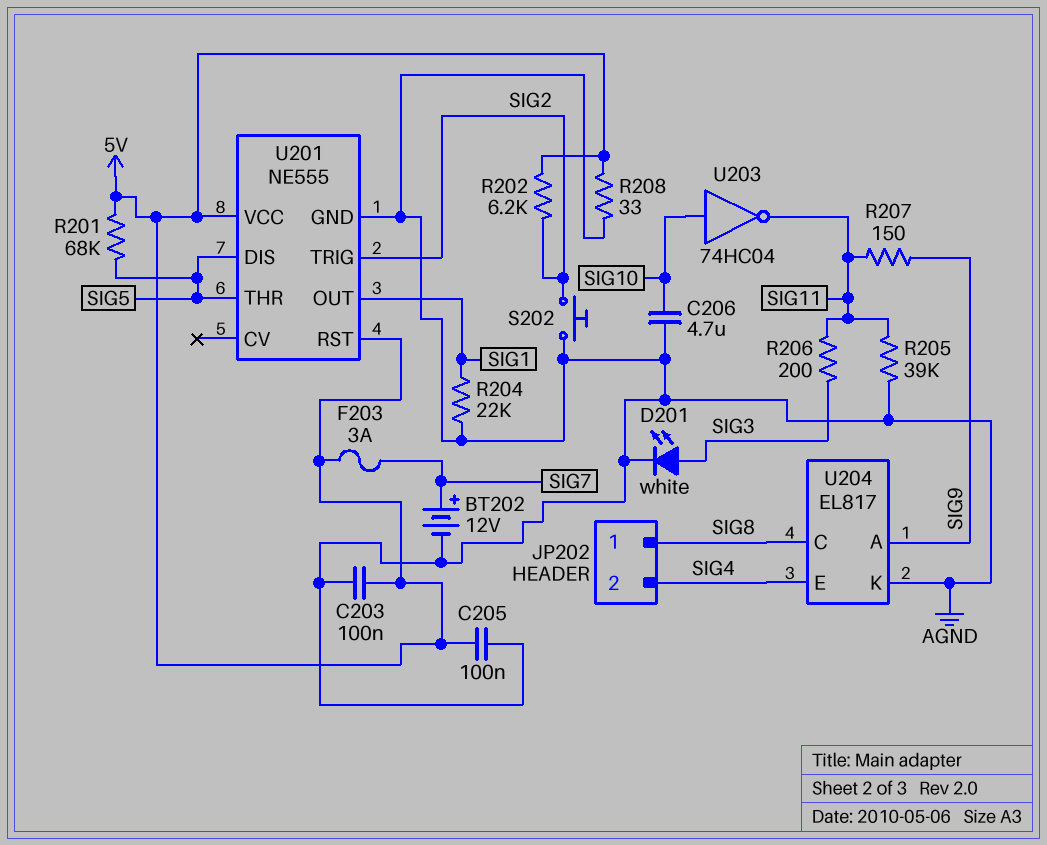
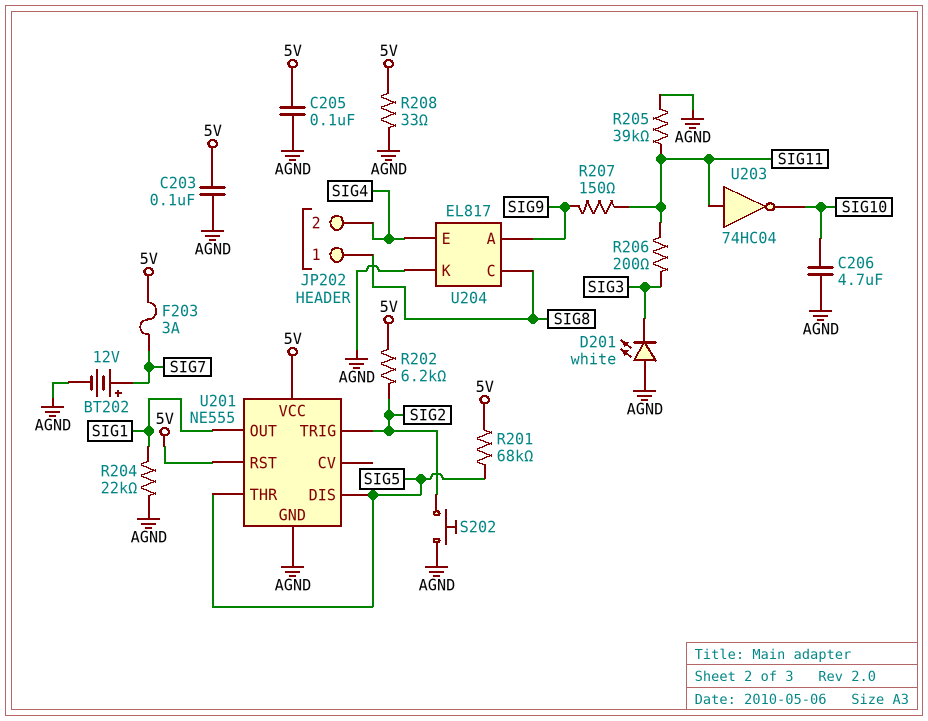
D201: LED white (A SIG3, K AGND) -> LED white (A AGND, K SIG3)
U203: NOT 74HC04 (in SIG10, out SIG11) -> NOT 74HC04 (in SIG11, out SIG10)

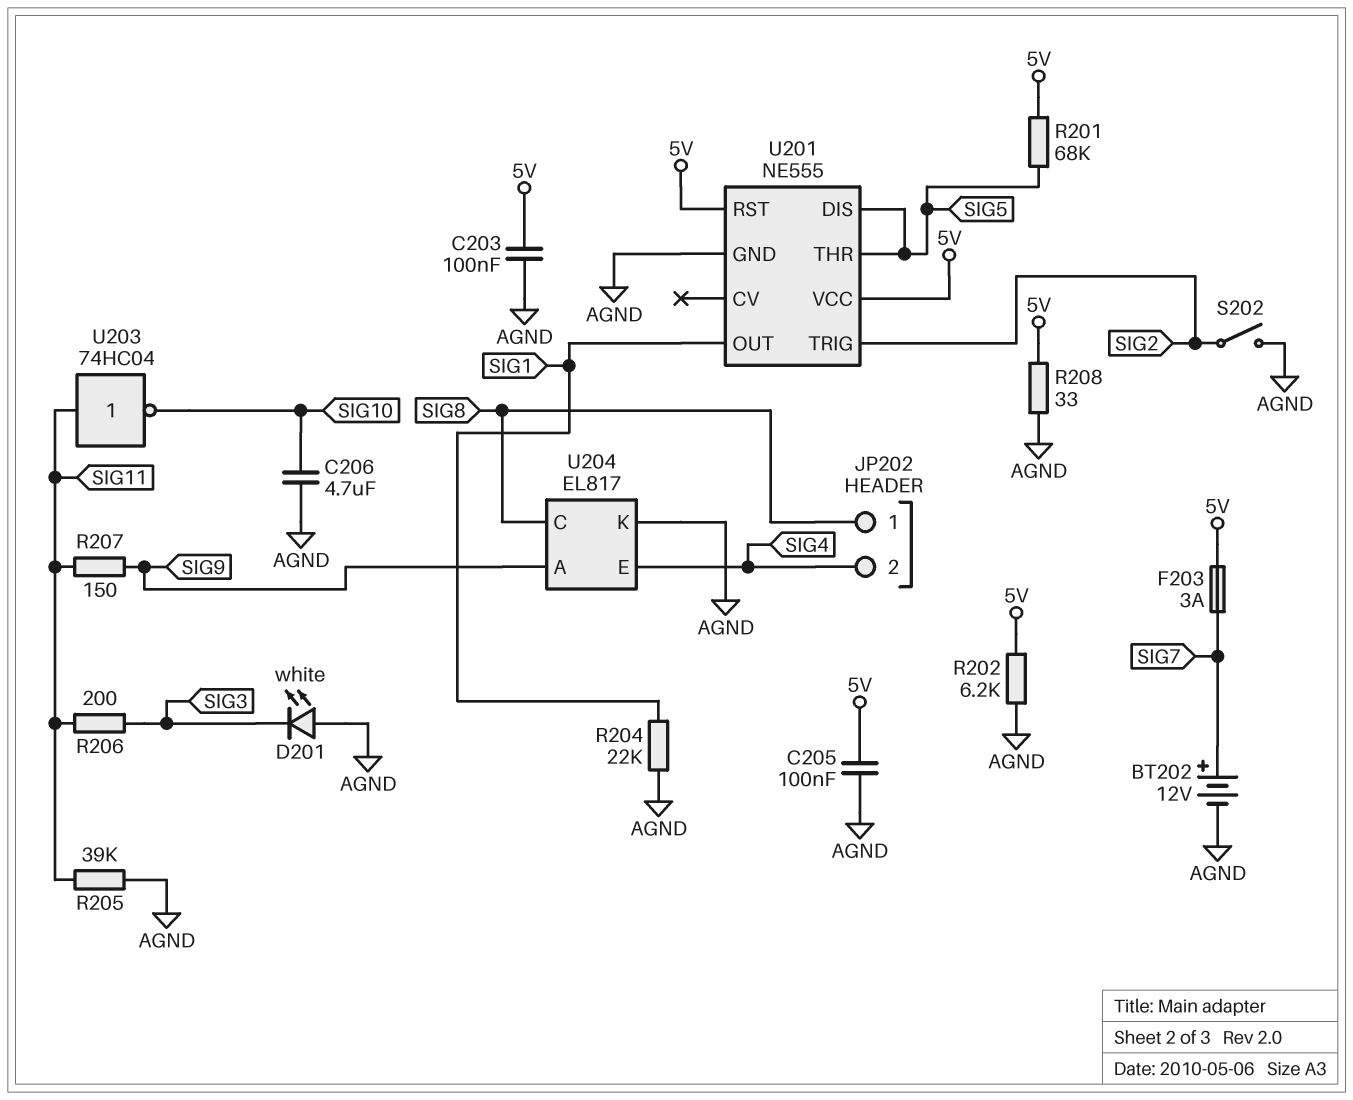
R202: 6.2k (5V, SIG2) -> 6.2k (5V, AGND)
S202: button (AGND, SIG2) -> switch (AGND, SIG2)

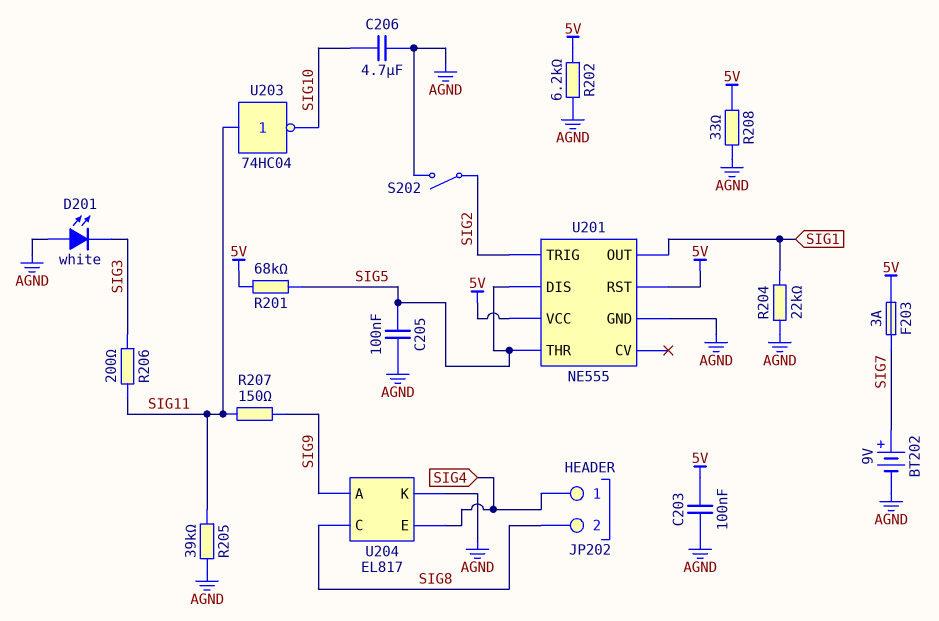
BT202: 12V (plus SIG7, minus AGND) -> 9V (plus SIG7, minus AGND)
C205: 100nF (5V, AGND) -> 100nF (AGND, SIG5)
JP202 pin 1: SIG8 -> SIG4
JP202 pin 2: SIG4 -> SIG8

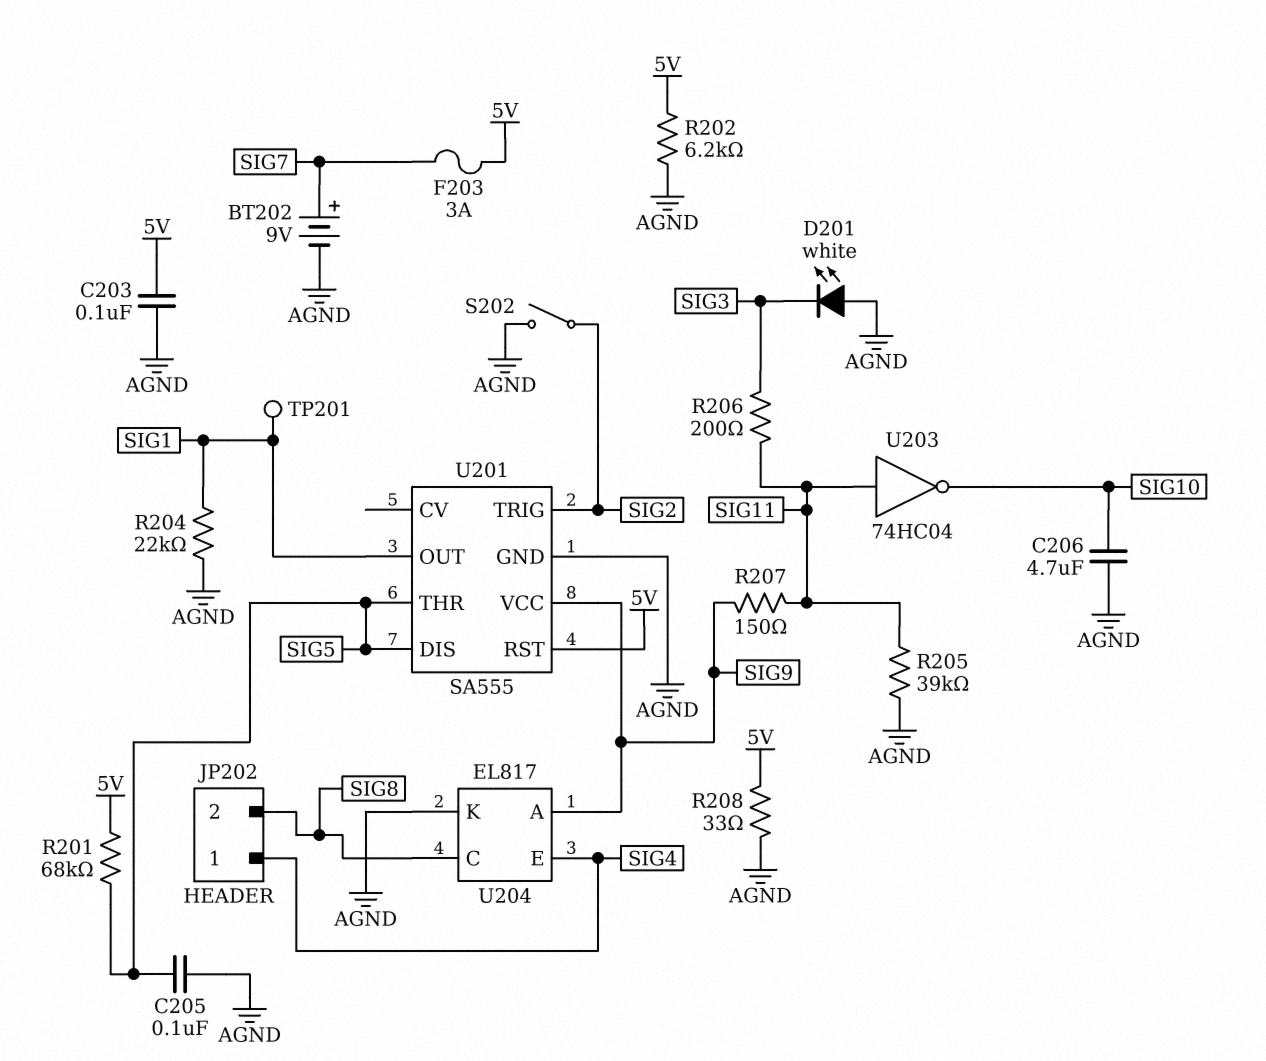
TP201: none -> test point (SIG1)
U201: NE555 -> SA555
U201 pin VCC: 5V -> SIG9

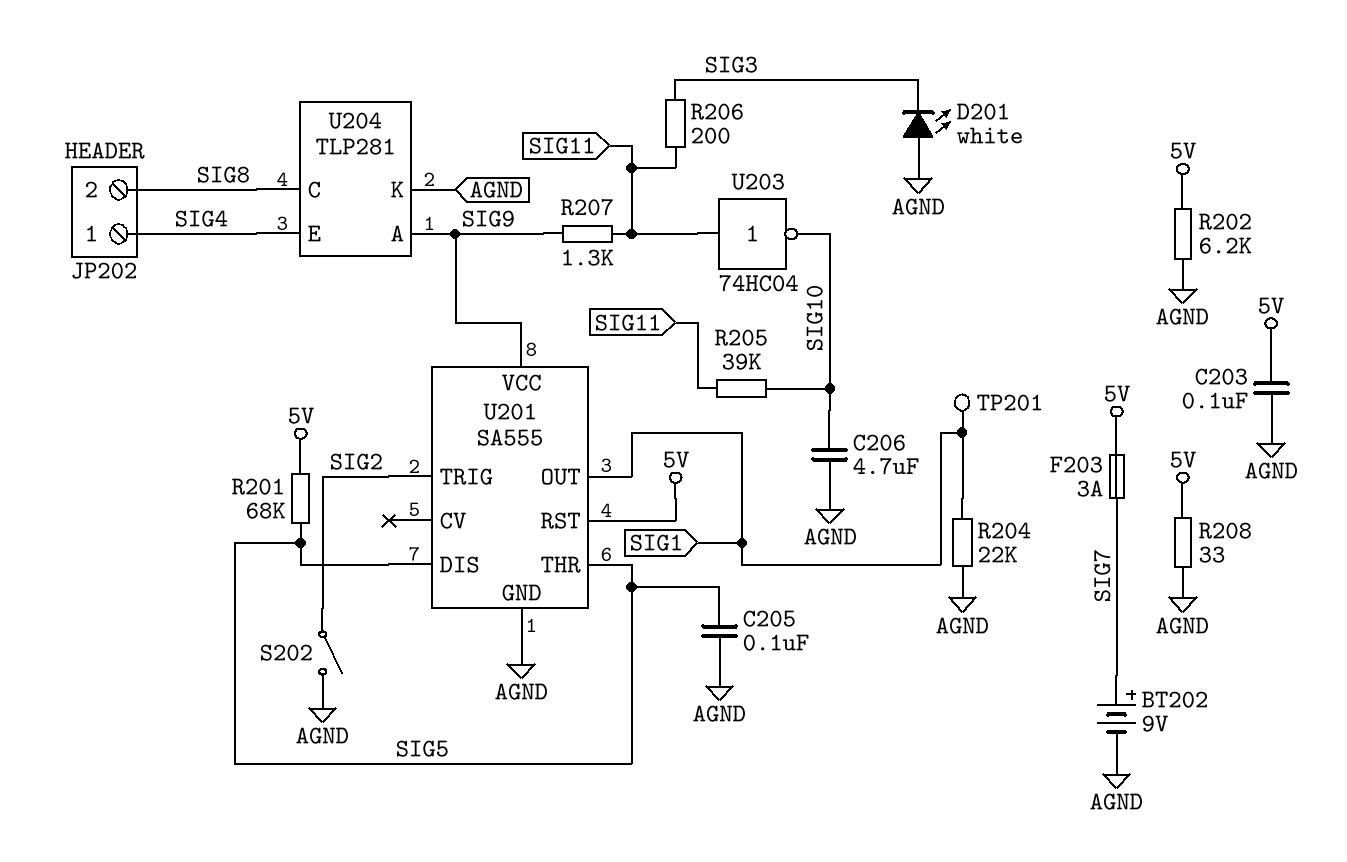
R205: 39k (AGND, SIG11) -> 39k (SIG10, SIG11)
R207: 150 (SIG9, SIG11) -> 1.3k (SIG9, SIG11)
U204: EL817 -> TLP281

